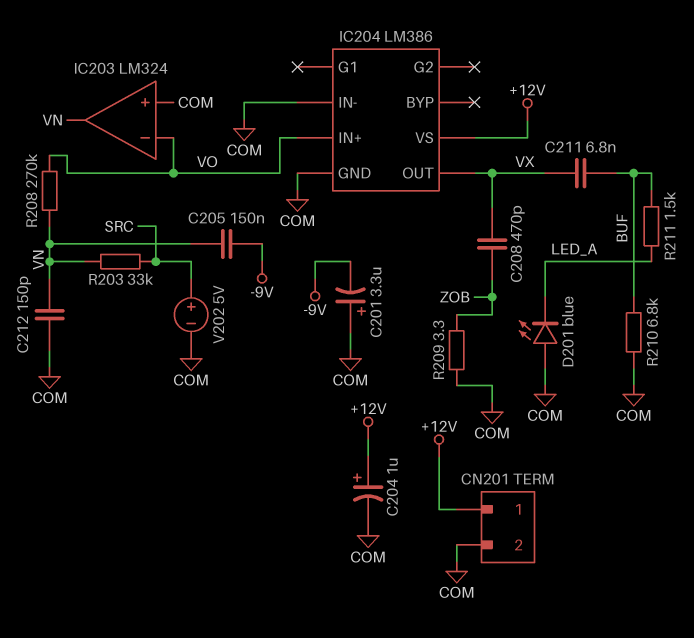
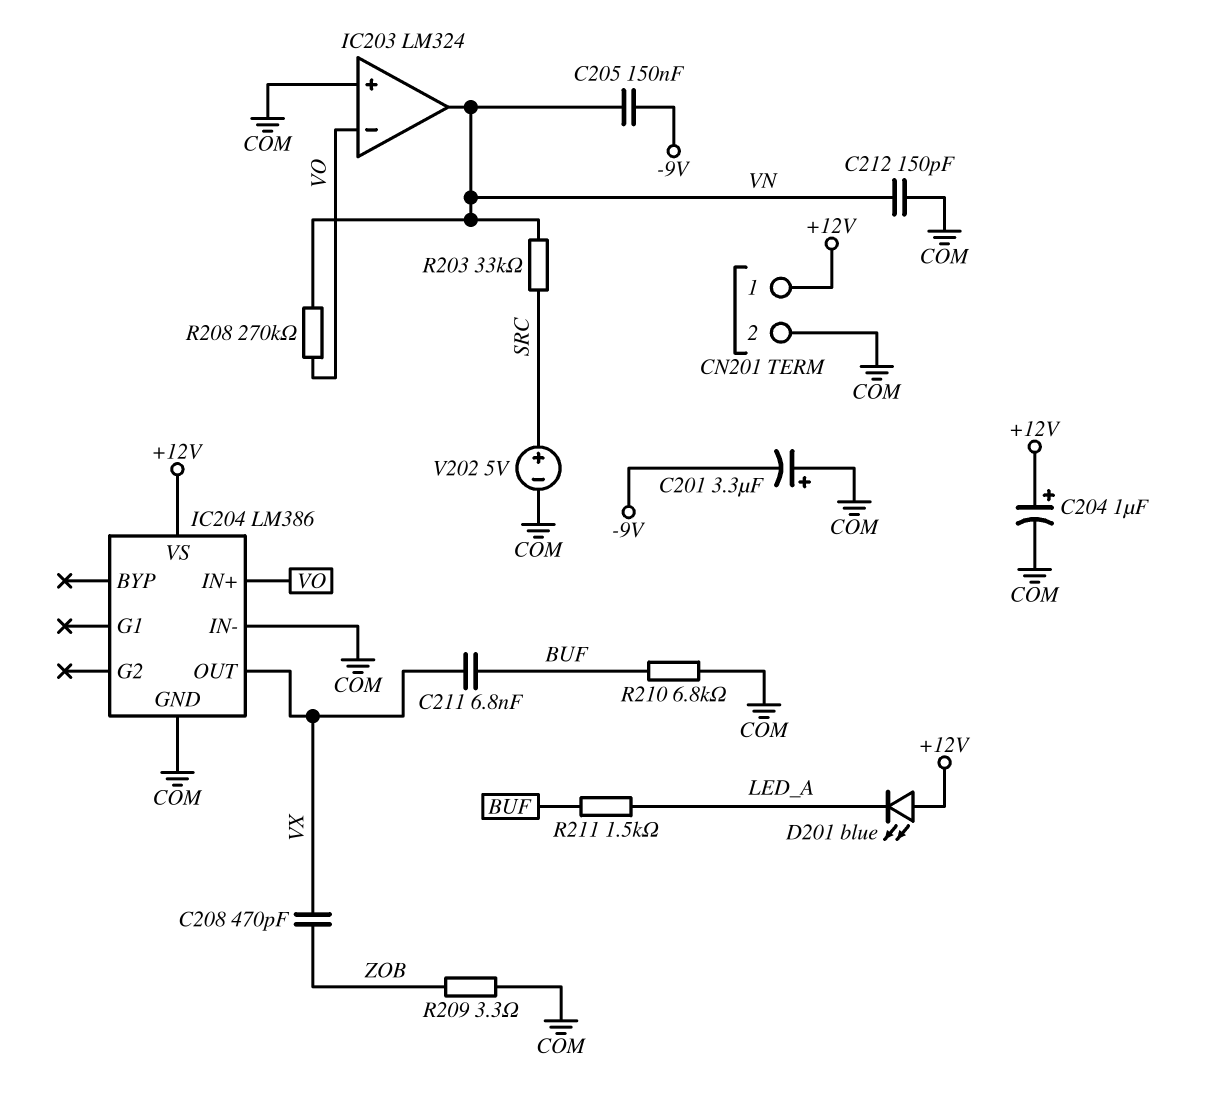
D201: LED blue (A COM, K LED_A) -> LED blue (A +12V, K LED_A)

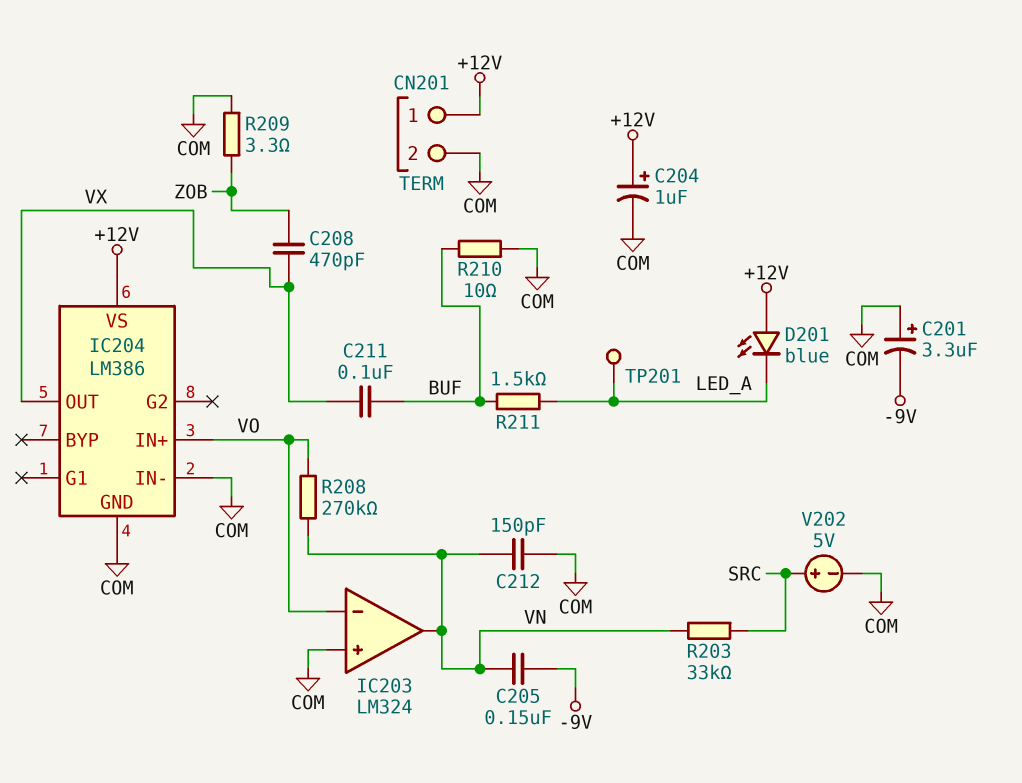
C211: 6.8nF (BUF, VX) -> 100nF (BUF, VX)
R210: 6.8k (BUF, COM) -> 10 (BUF, COM)
TP201: none -> test point (LED_A)

